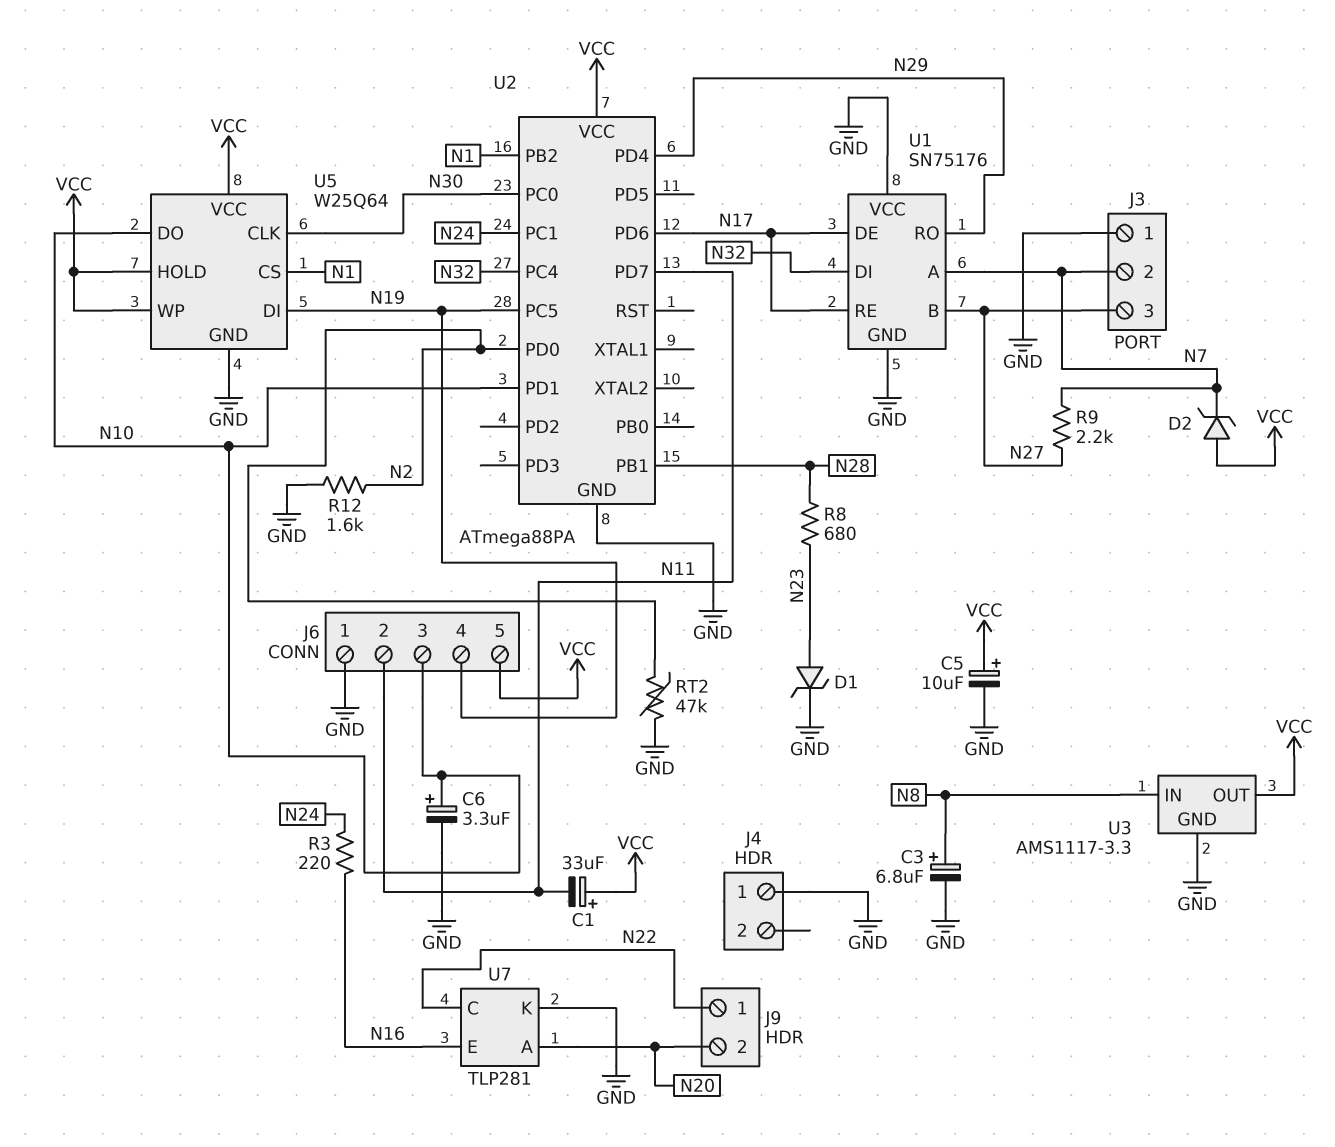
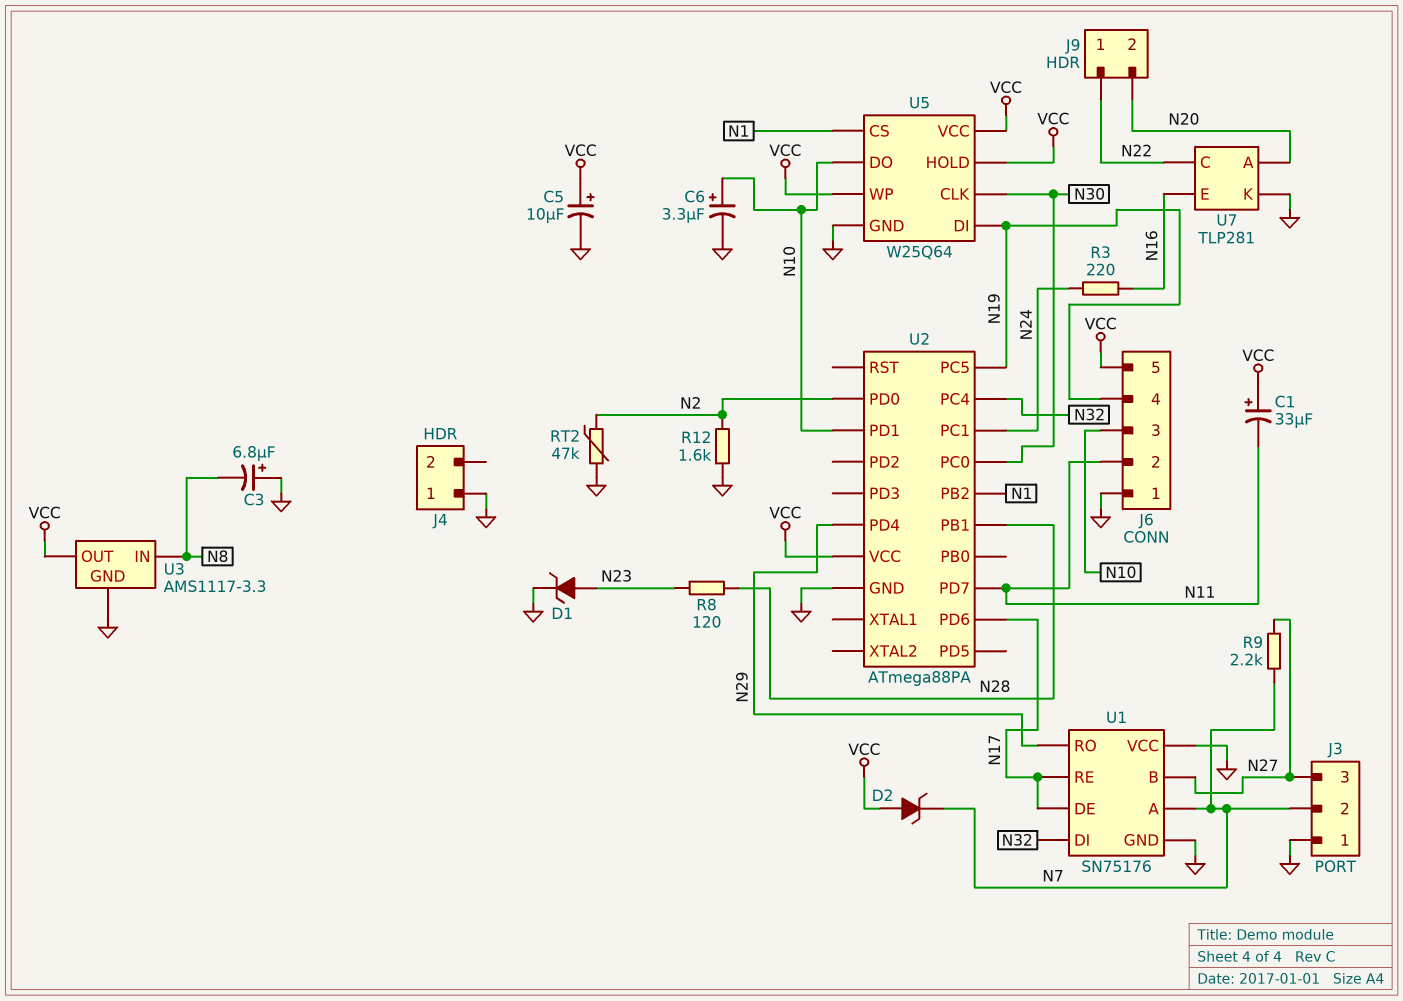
C3: 6.8uF (plus N8, minus GND) -> 6.8uF (plus GND, minus N8)
R8: 680 (N23, N28) -> 120 (N23, N28)

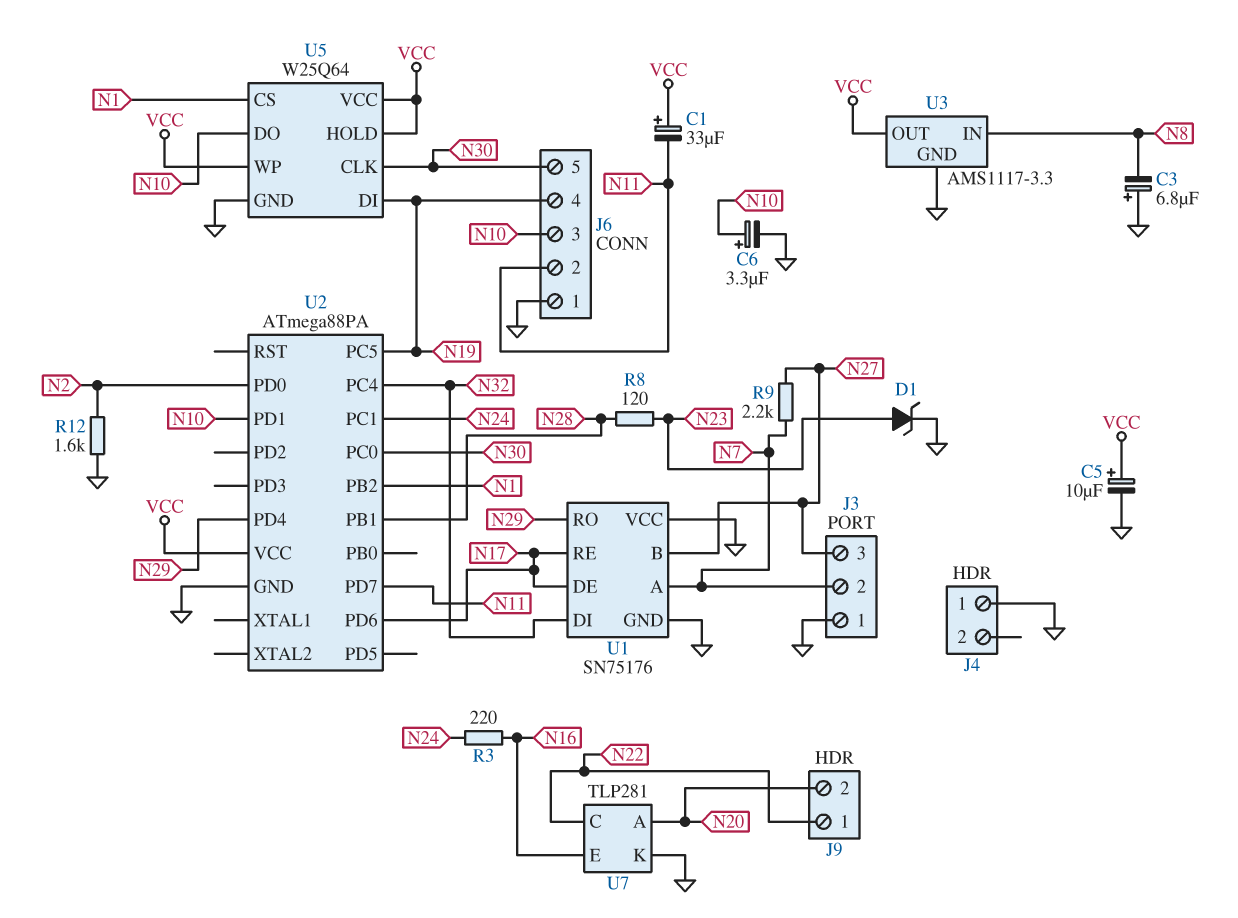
D2: zener (A VCC, K N7) -> none
J6 pin 5: VCC -> N30
RT2: 47k (GND, N2) -> none

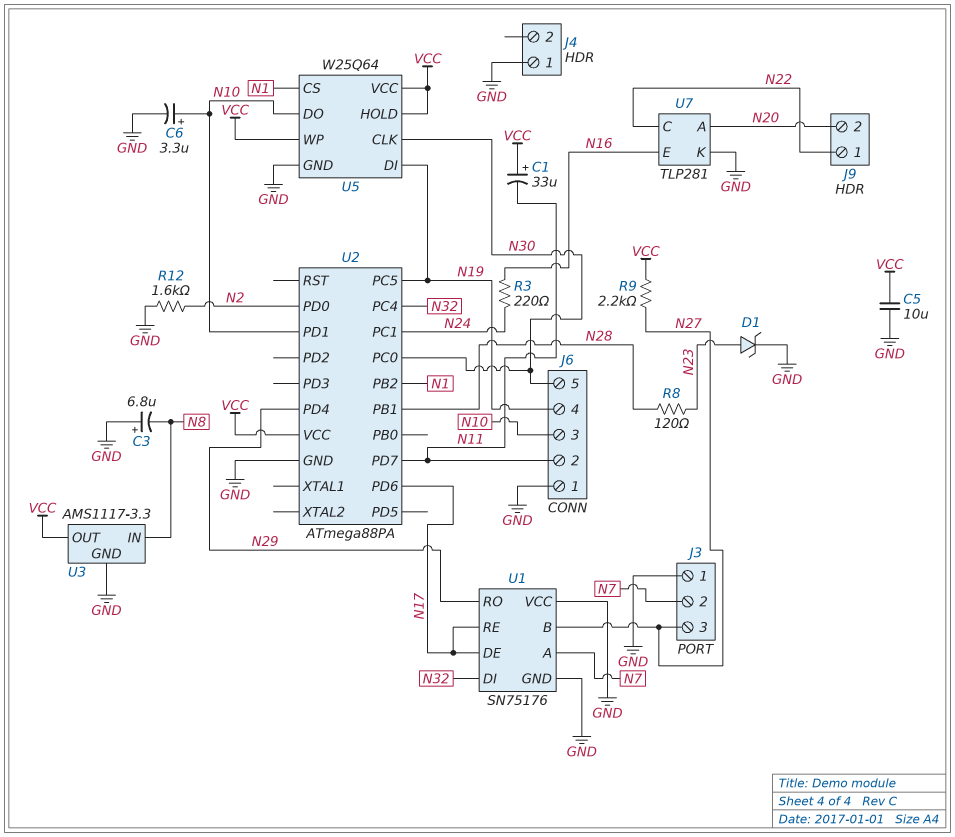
C5: 10uF (plus VCC, minus GND) -> 10uF (GND, VCC)
R9: 2.2k (N7, N27) -> 2.2k (N27, VCC)

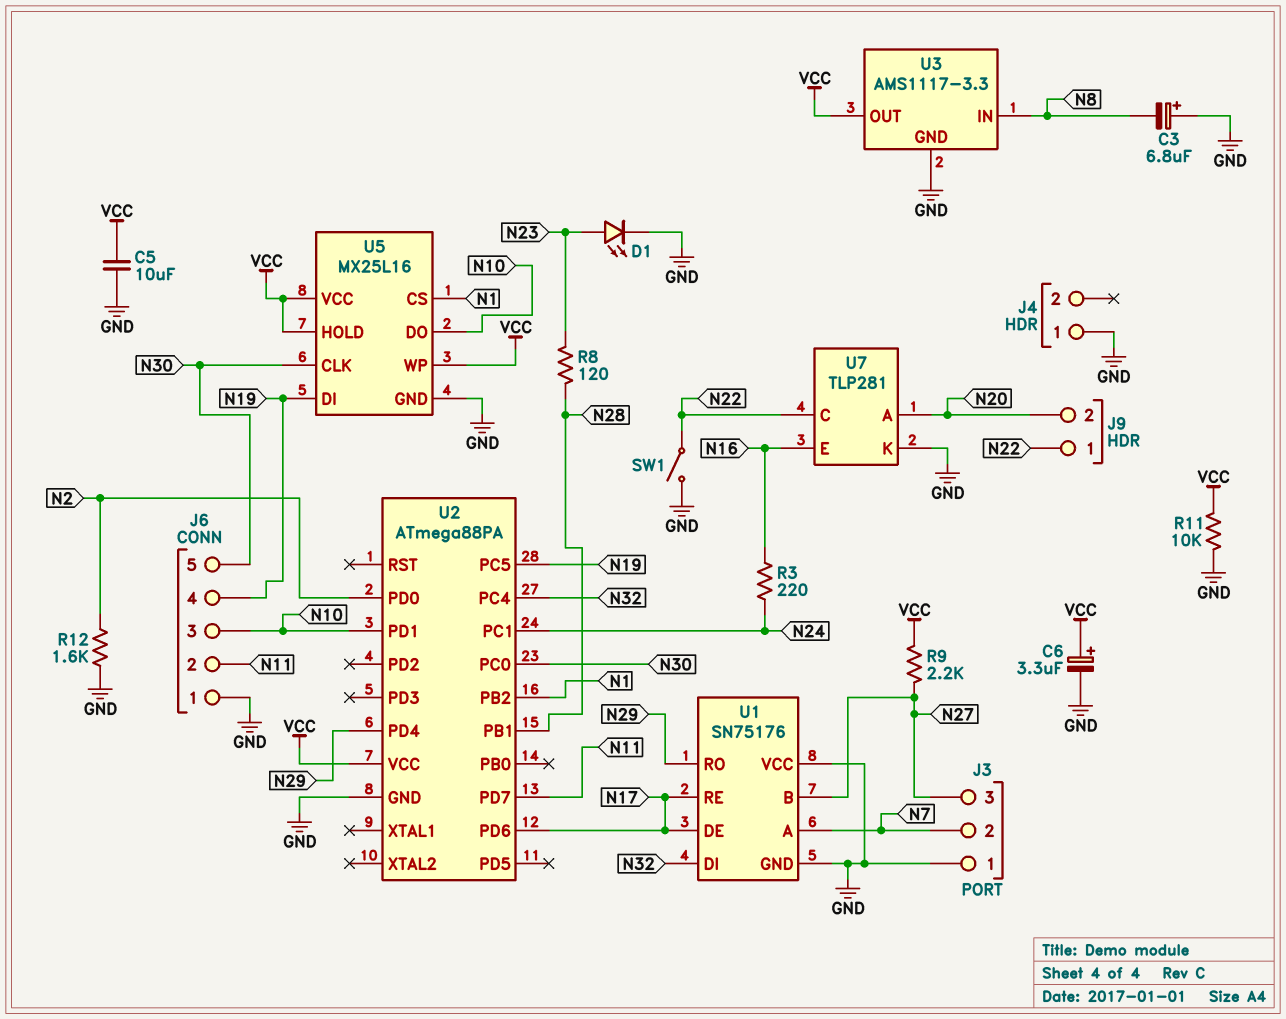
C1: 33uF (plus VCC, minus N11) -> none
C6: 3.3uF (plus N10, minus GND) -> 3.3uF (plus VCC, minus GND)
D1: zener (A N23, K GND) -> LED (A N23, K GND)
R11: none -> 10k (GND, VCC)
SW1: none -> switch (GND, N22)
U5: W25Q64 -> MX25L16

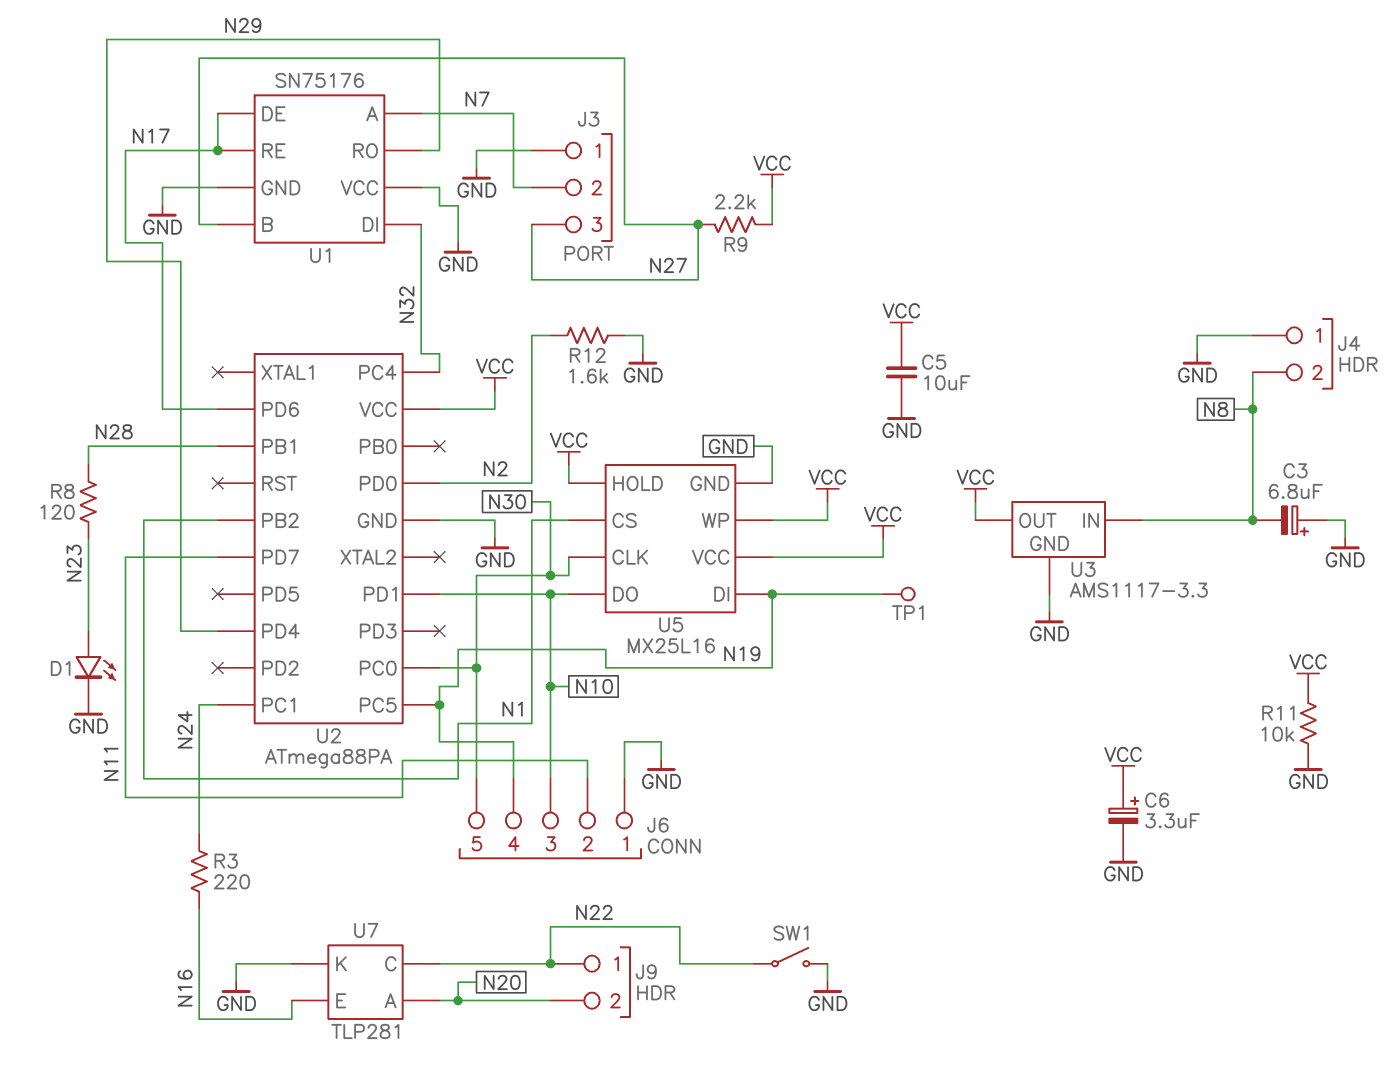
J4 pin 2: none -> N8
TP1: none -> test point (N19)

